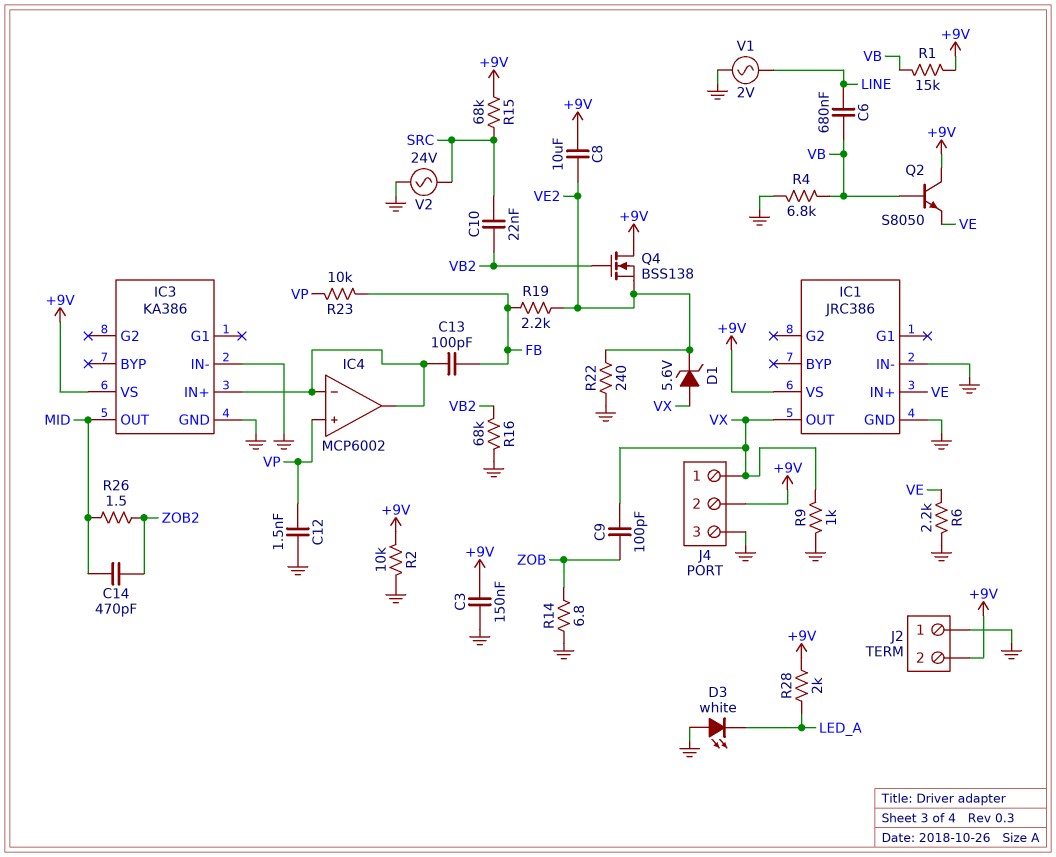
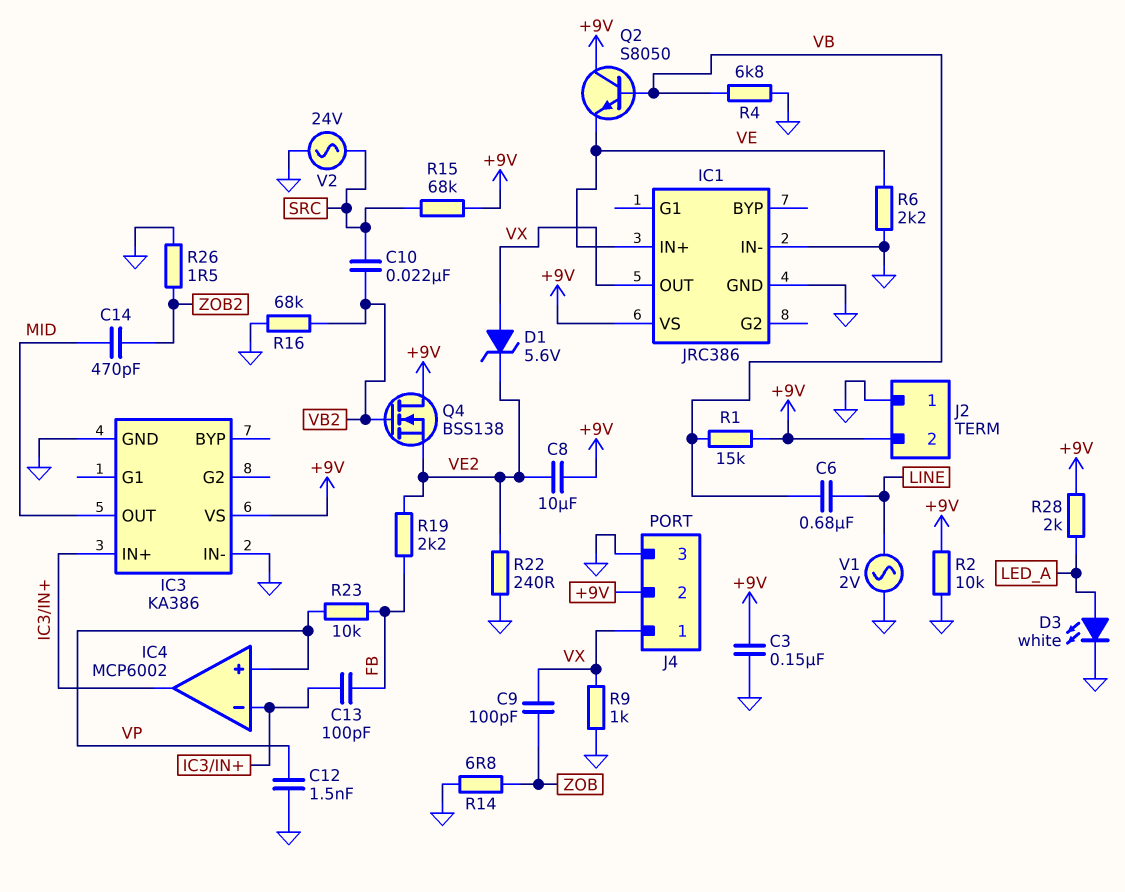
D3: LED white (A GND, K LED_A) -> LED white (A LED_A, K GND)
R26: 1.5 (MID, ZOB2) -> 1.5 (GND, ZOB2)

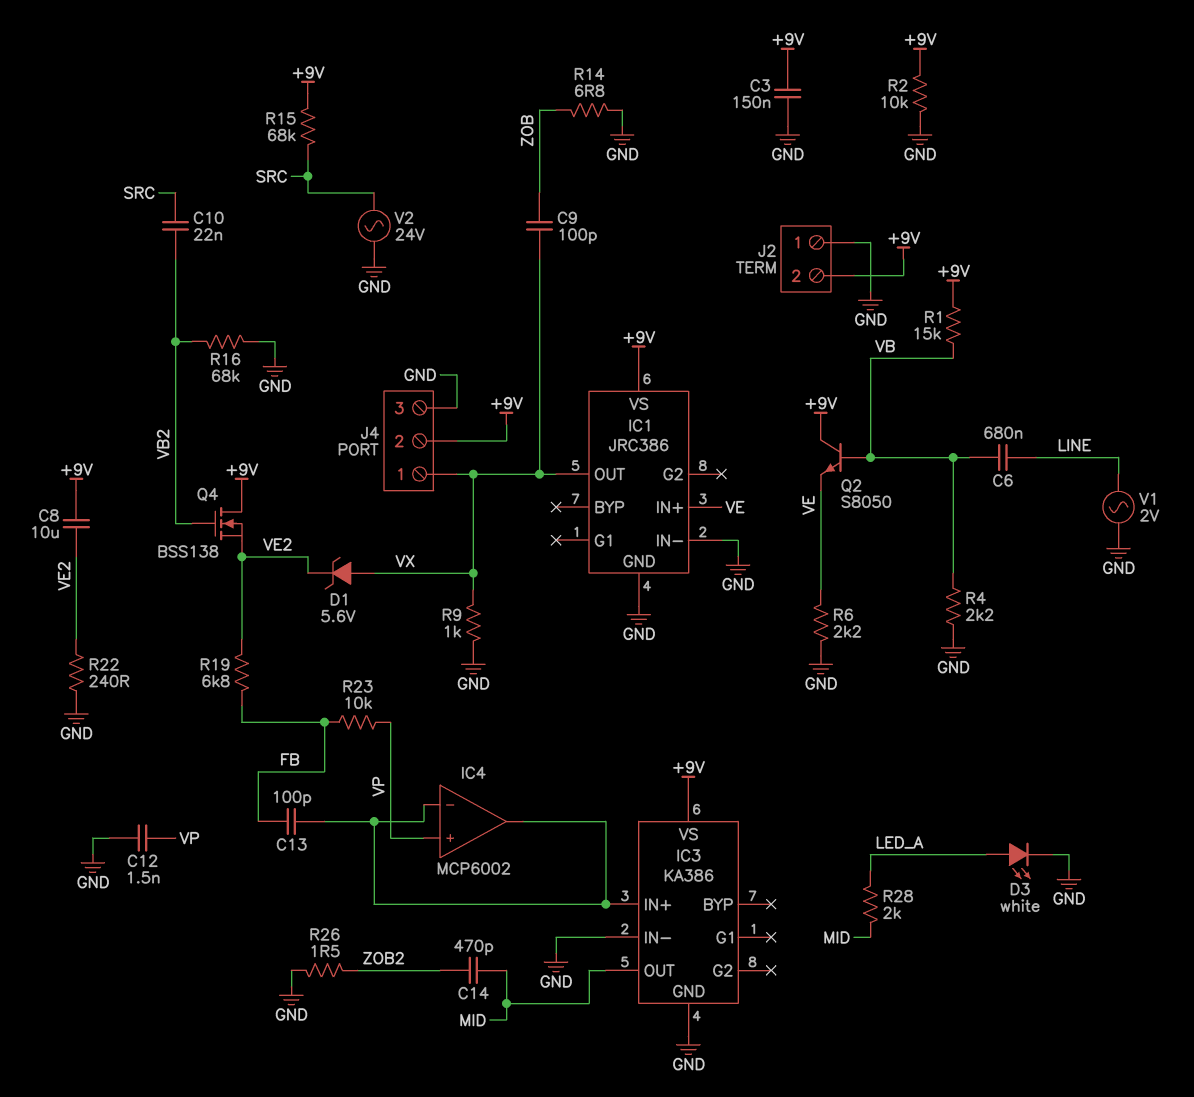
R4: 6.8k (GND, VB) -> 2.2k (GND, VB)
R19: 2.2k (FB, VE2) -> 6.8k (FB, VE2)
R28: 2k (+9V, LED_A) -> 2k (LED_A, MID)

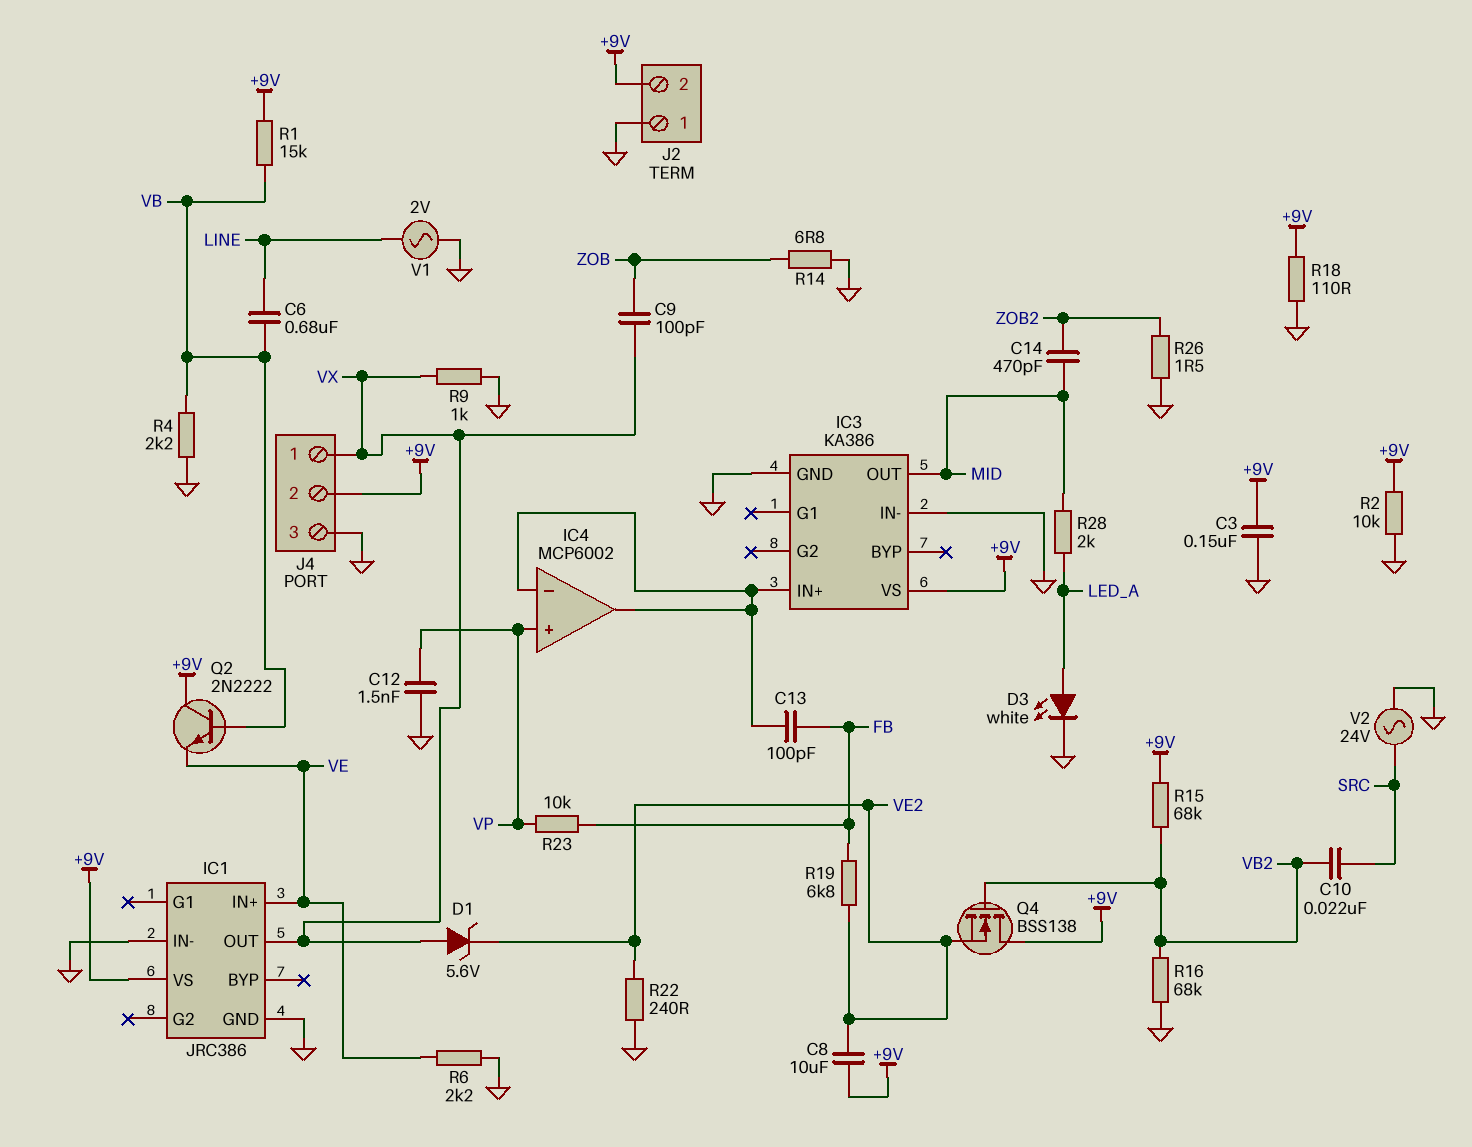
Q2: NPN S8050 (B VB, C +9V, E VE) -> NPN 2N2222 (B VB, C +9V, E VE)
R15: 68k (+9V, SRC) -> 68k (+9V, VB2)
R18: none -> 110 (+9V, GND)

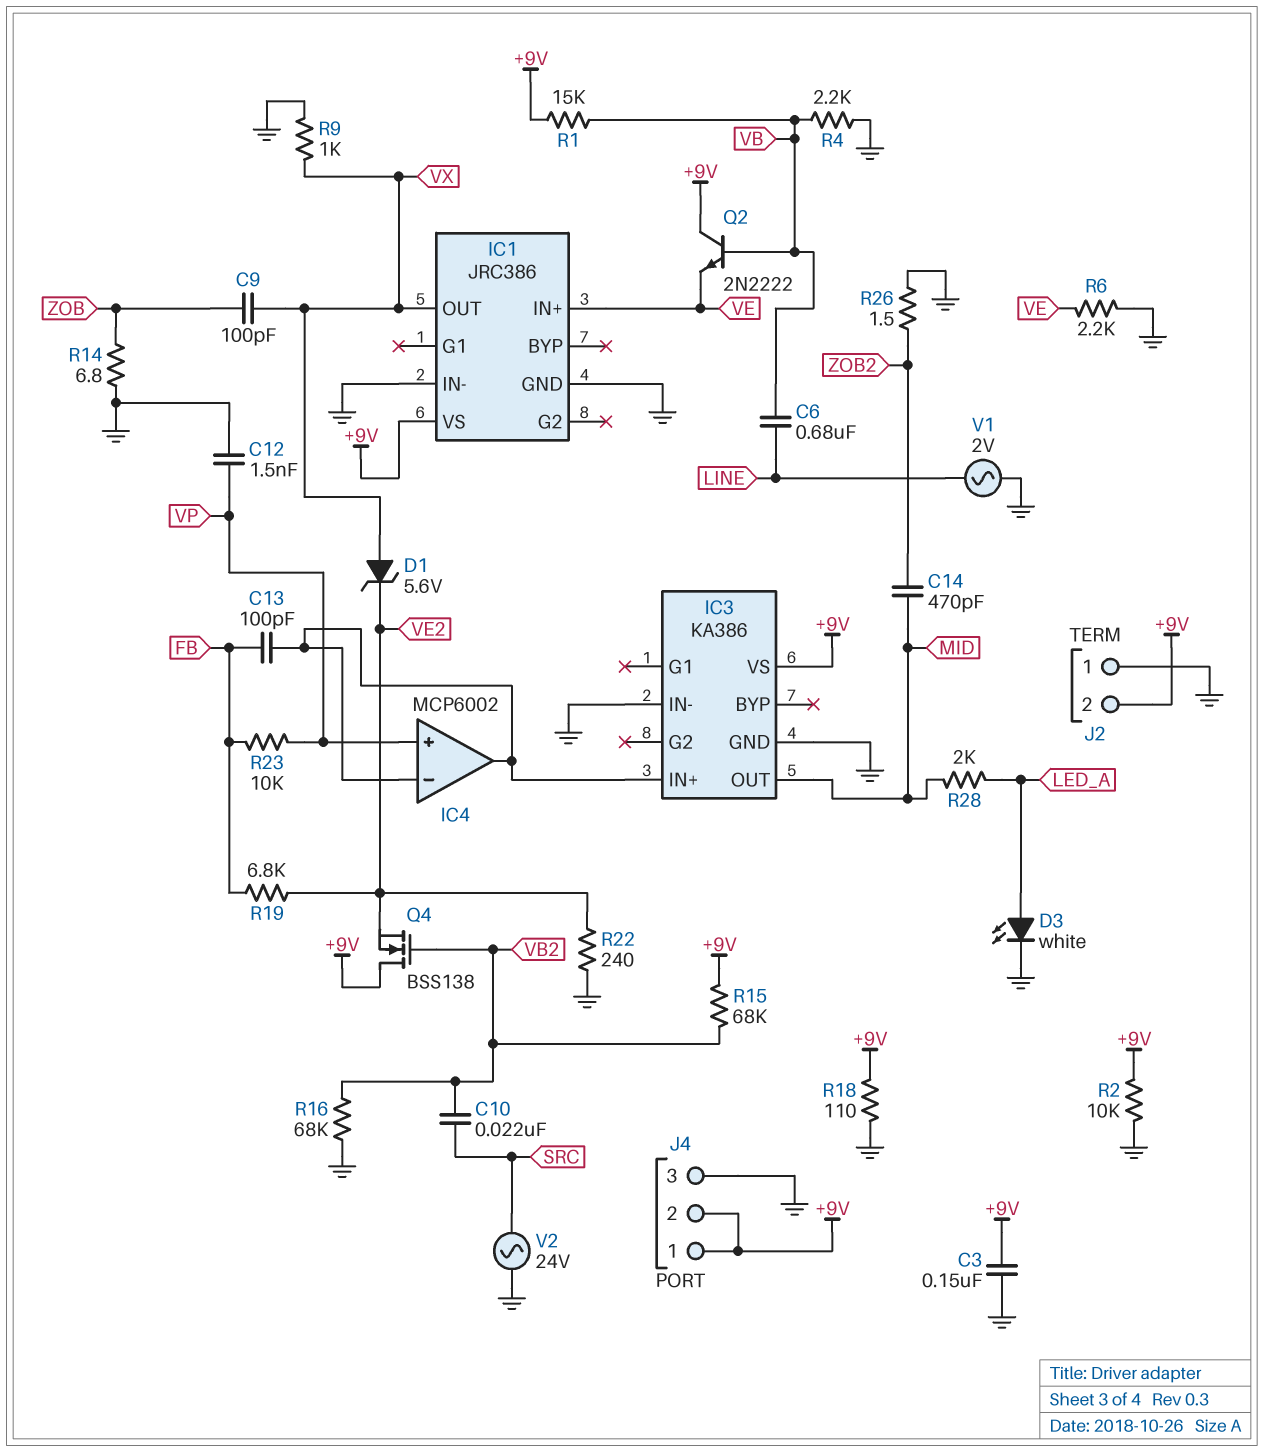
C8: 10uF (+9V, VE2) -> none
J4 pin 1: VX -> +9V

